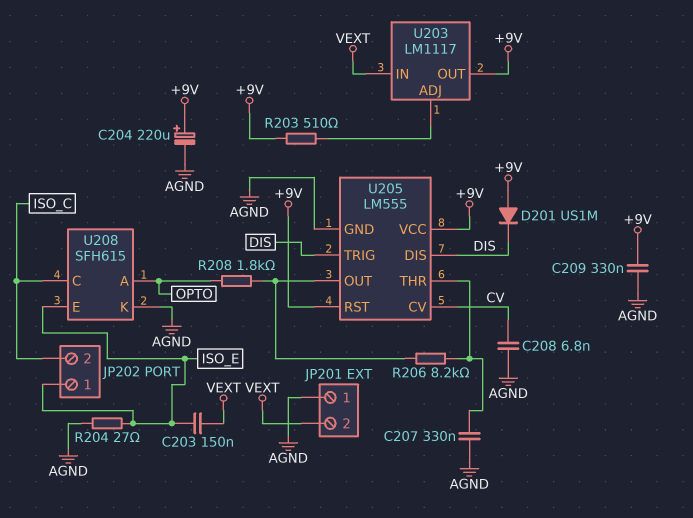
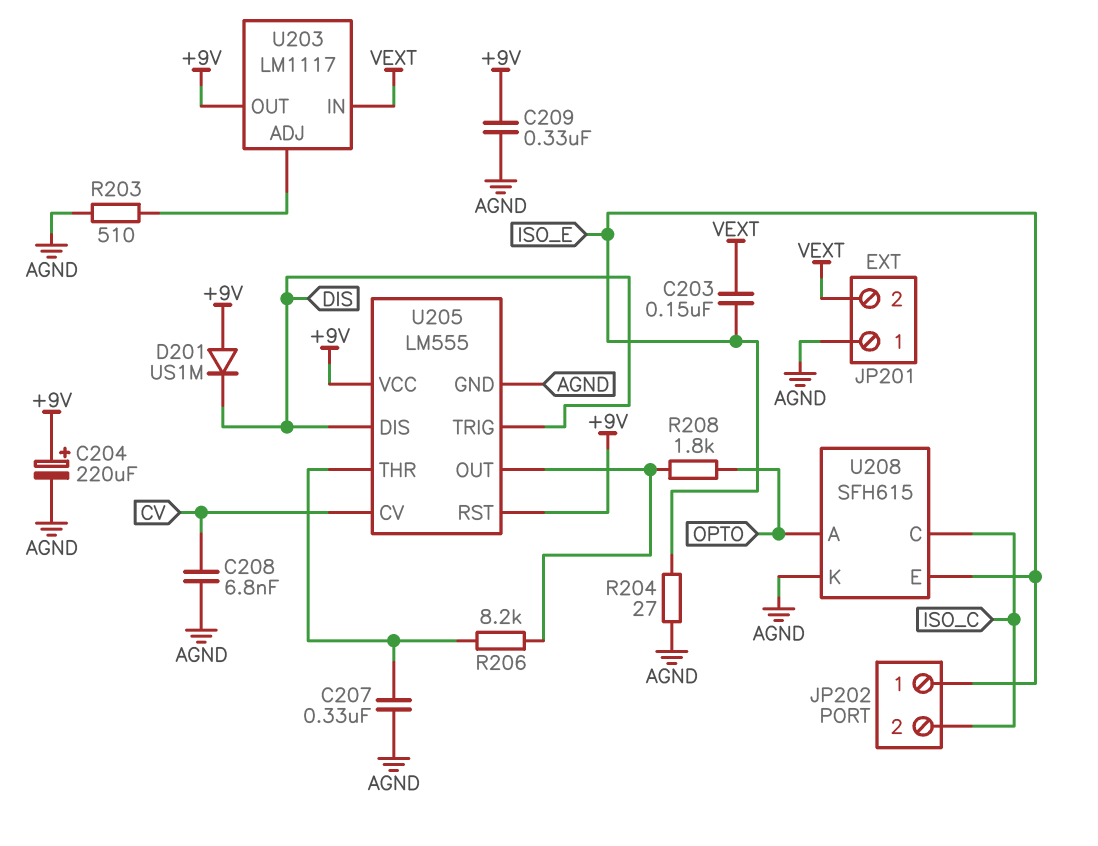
R203: 510 (+9V, U203/ADJ) -> 510 (AGND, U203/ADJ)

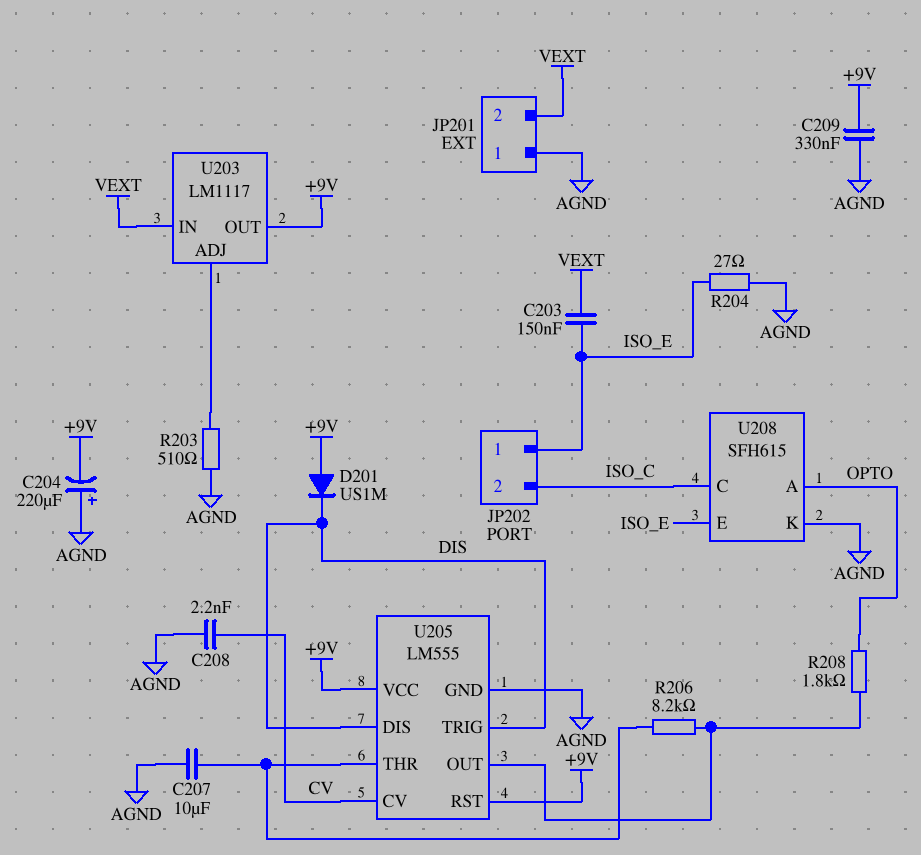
C204: 220uF (plus +9V, minus AGND) -> 220uF (plus AGND, minus +9V)
C207: 330nF (AGND, U205/THR) -> 10uF (AGND, U205/THR)
C208: 6.8nF (AGND, CV) -> 2.2nF (AGND, CV)

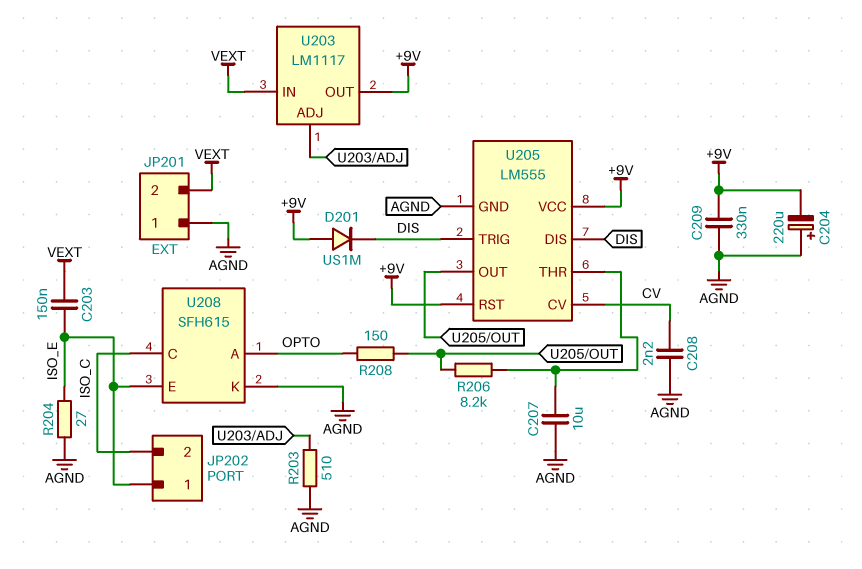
R208: 1.8k (OPTO, U205/OUT) -> 150 (OPTO, U205/OUT)

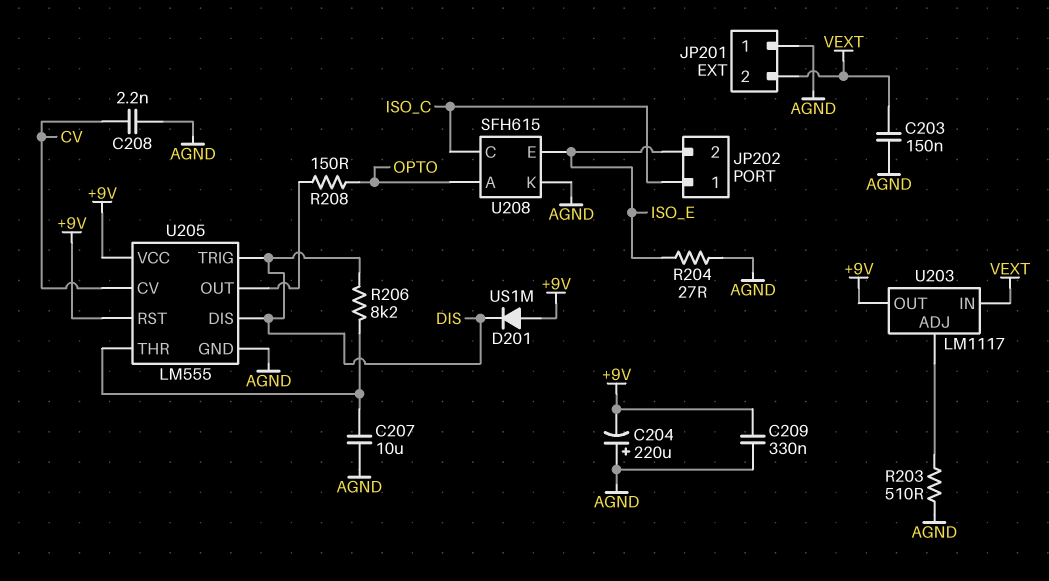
C203: 150nF (ISO_E, VEXT) -> 150nF (AGND, VEXT)
JP202 pin 1: ISO_E -> ISO_C
JP202 pin 2: ISO_C -> ISO_E
R206: 8.2k (U205/OUT, U205/THR) -> 8.2k (DIS, U205/THR)

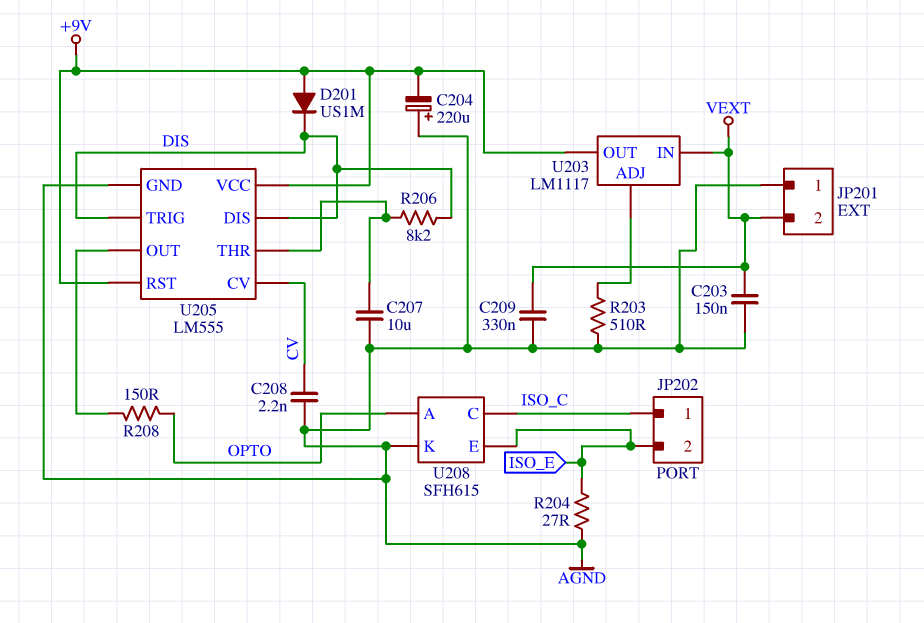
C209: 330nF (+9V, AGND) -> 330nF (AGND, VEXT)

